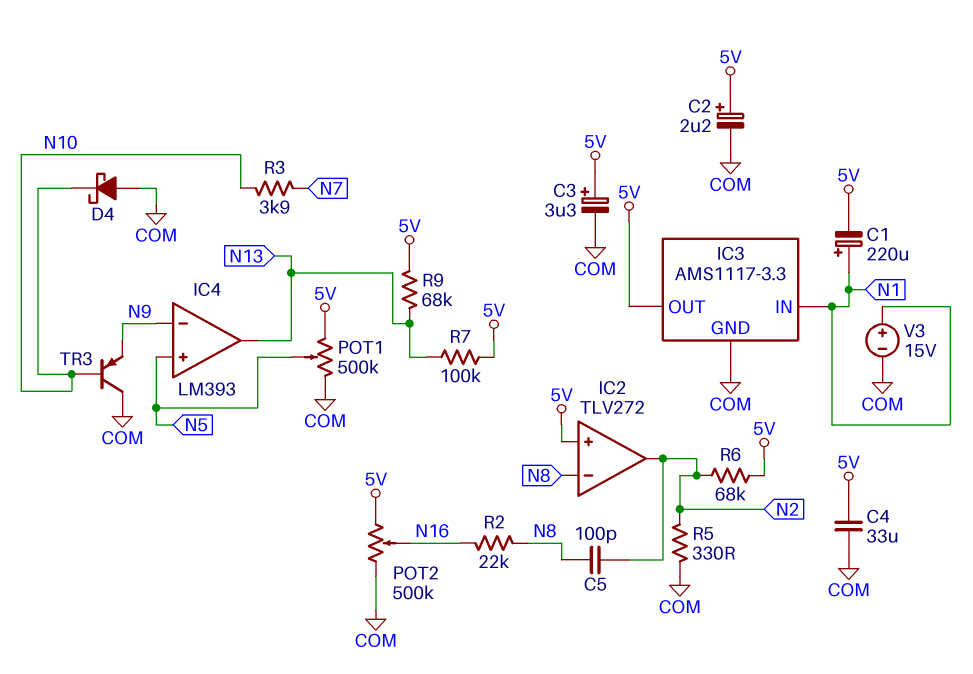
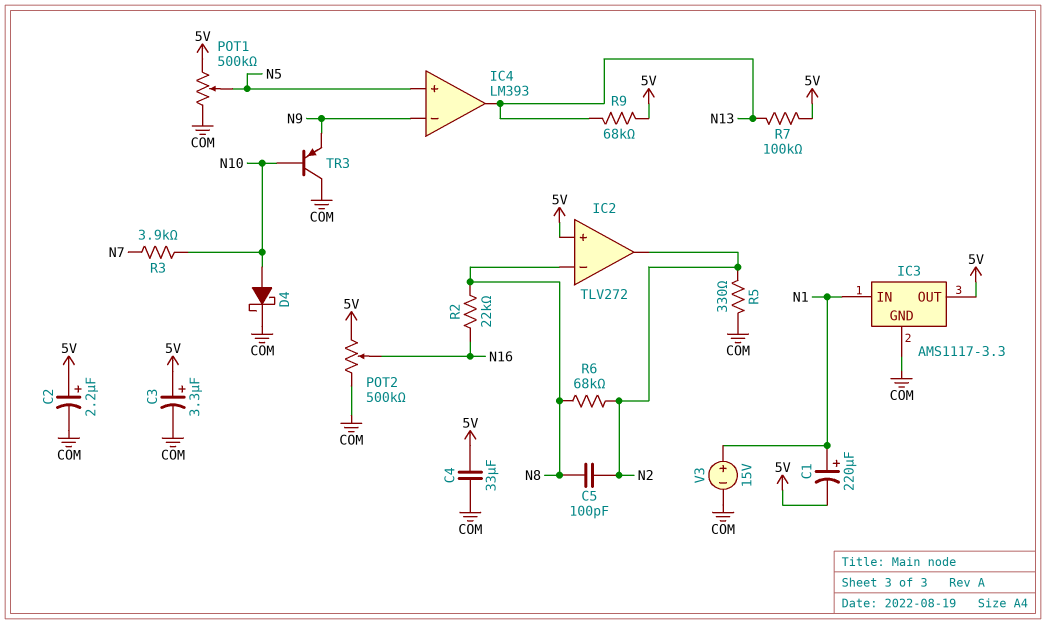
D4: schottky (A COM, K N10) -> schottky (A N10, K COM)
R6: 68k (5V, N2) -> 68k (N2, N8)

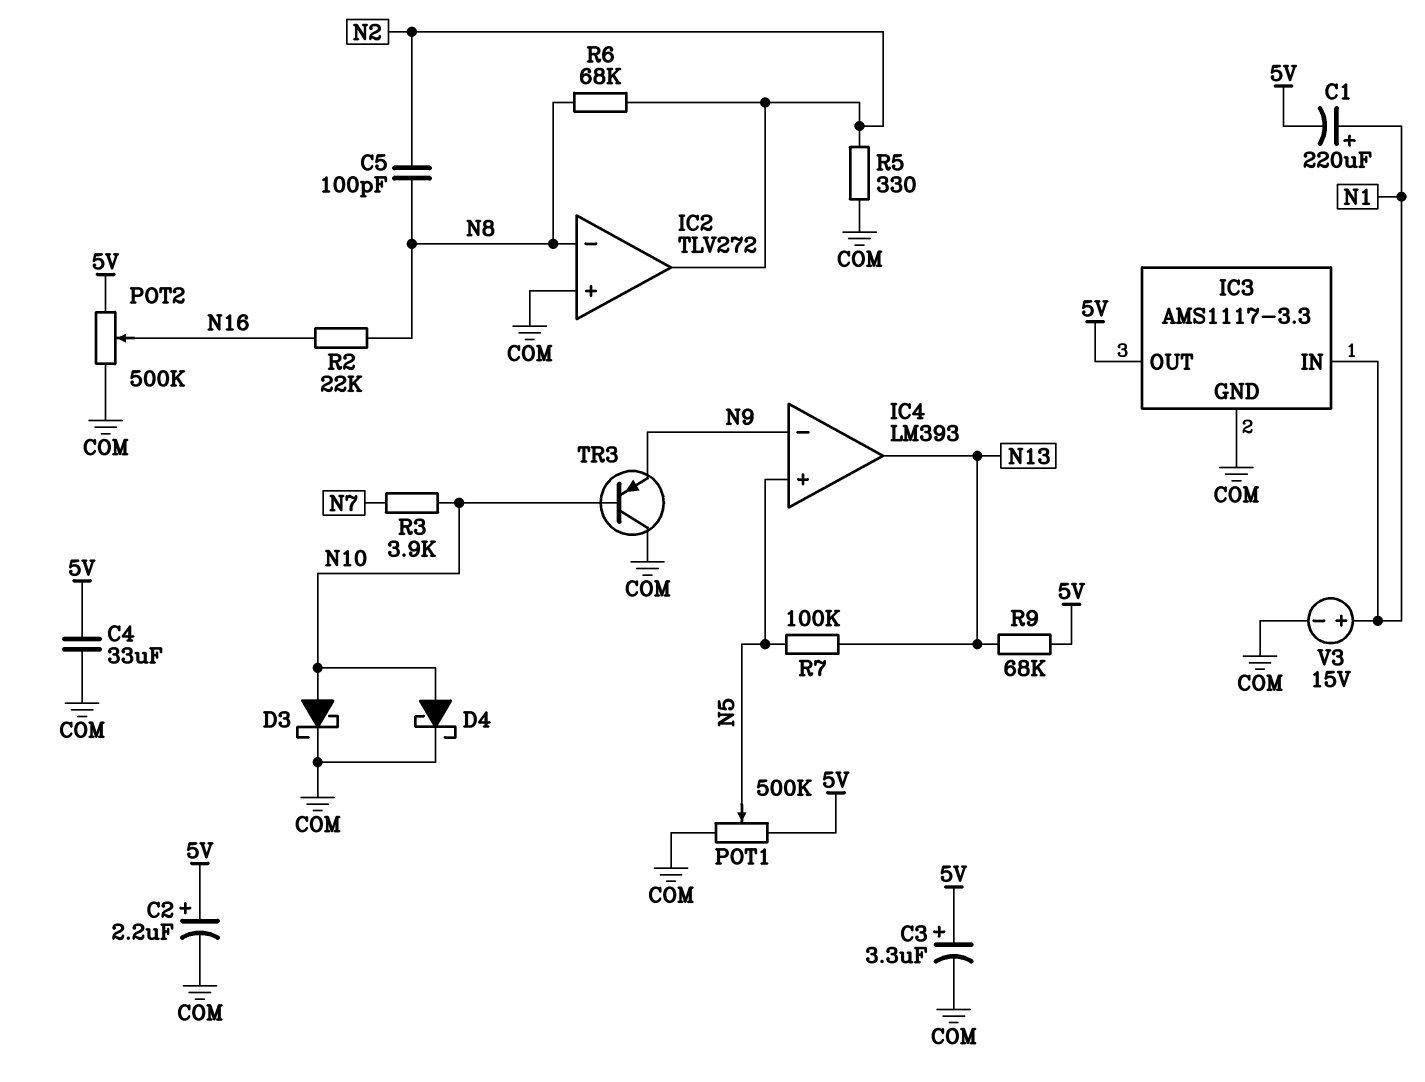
D3: none -> schottky (A N10, K COM)
IC2 pin in+: 5V -> COM
R7: 100k (5V, N13) -> 100k (N5, N13)

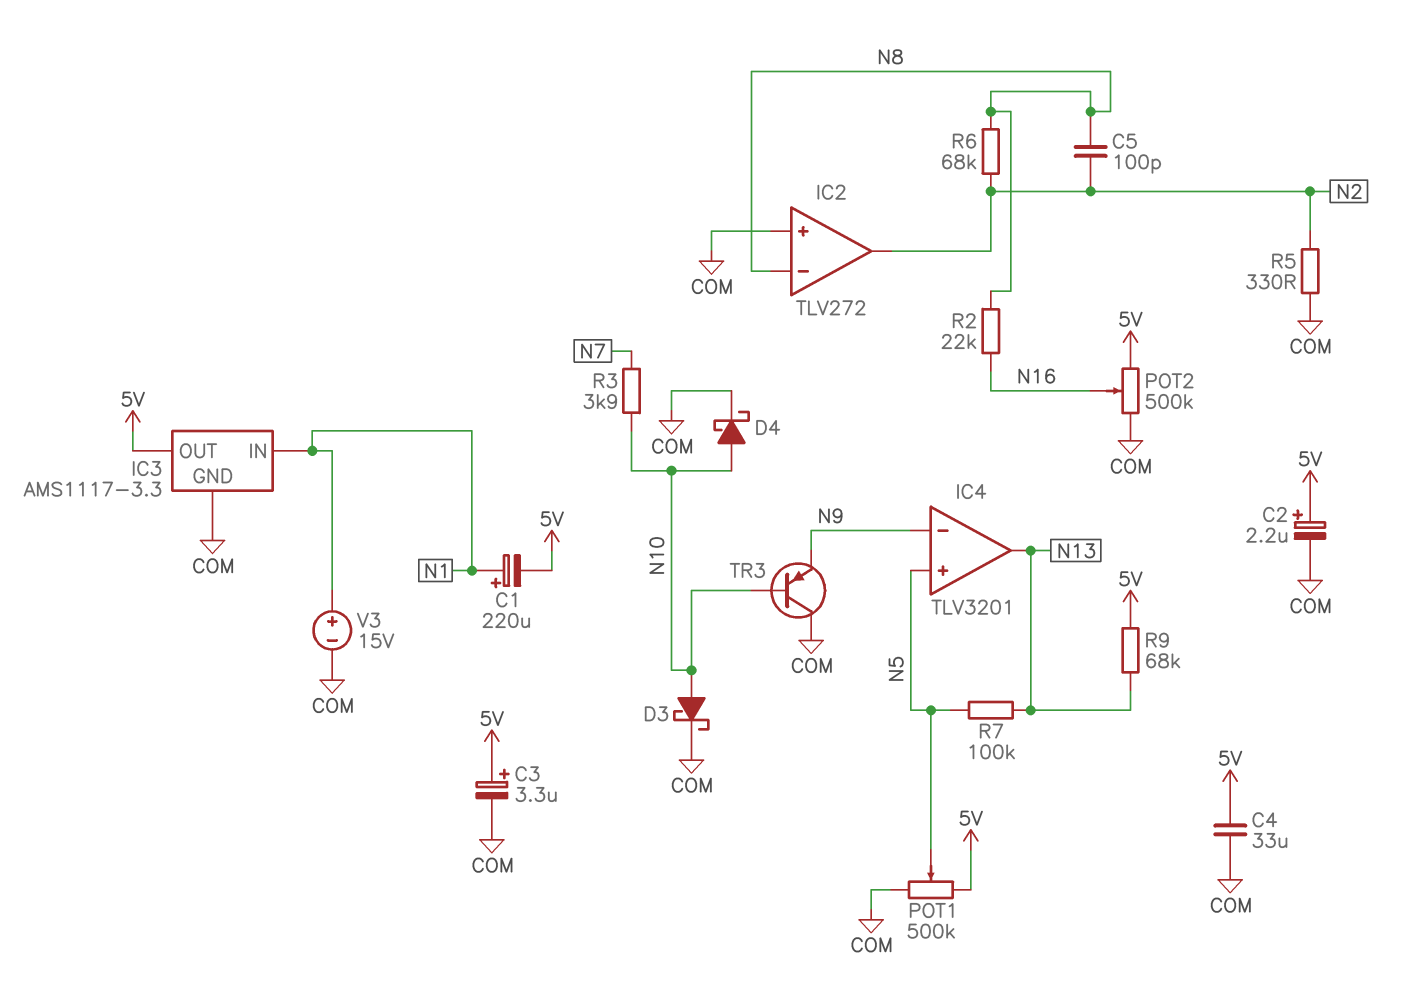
IC4: LM393 -> TLV3201

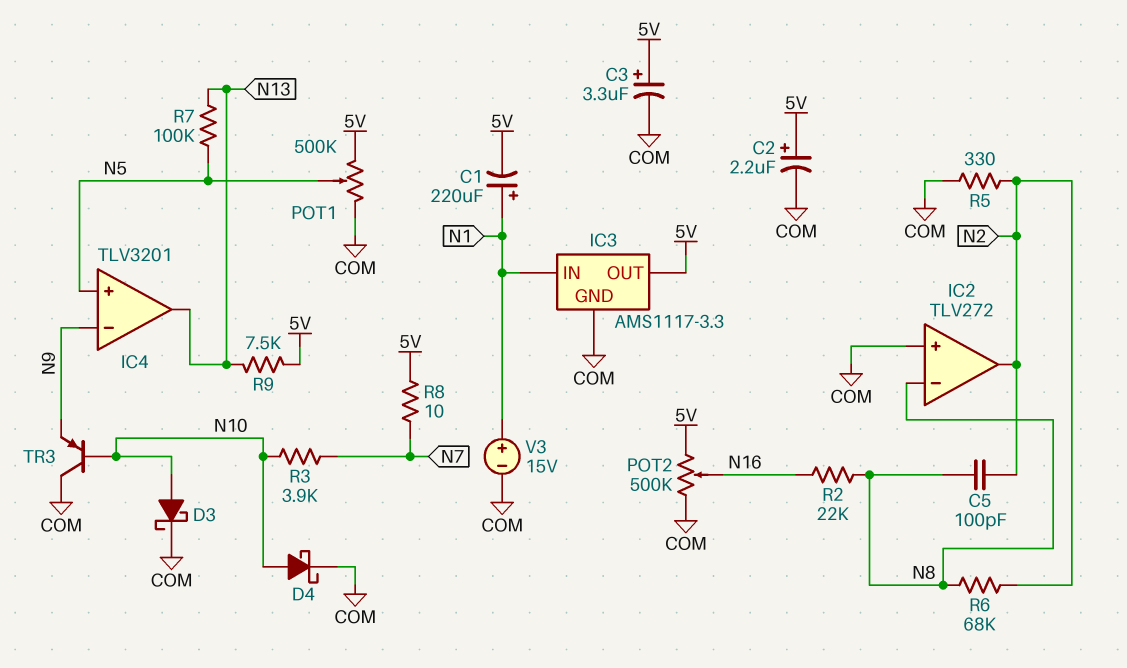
C4: 33uF (5V, COM) -> none
R8: none -> 10 (5V, N7)
R9: 68k (5V, N13) -> 7.5k (5V, N13)

